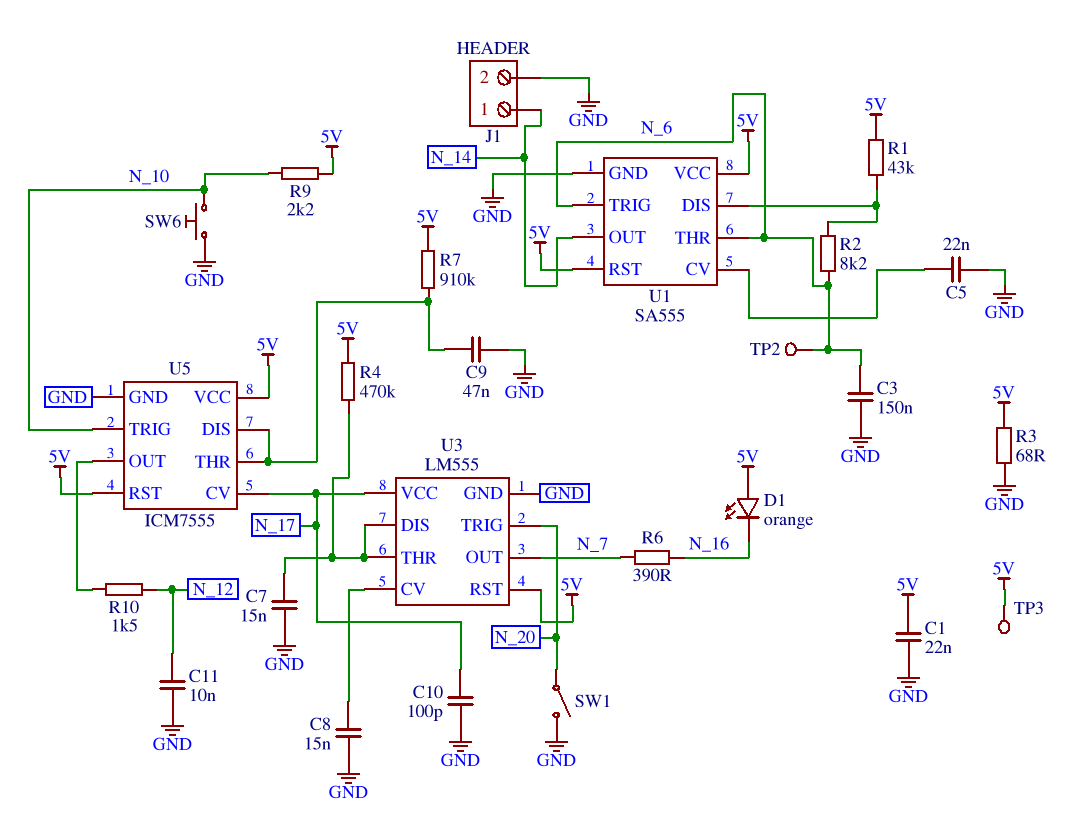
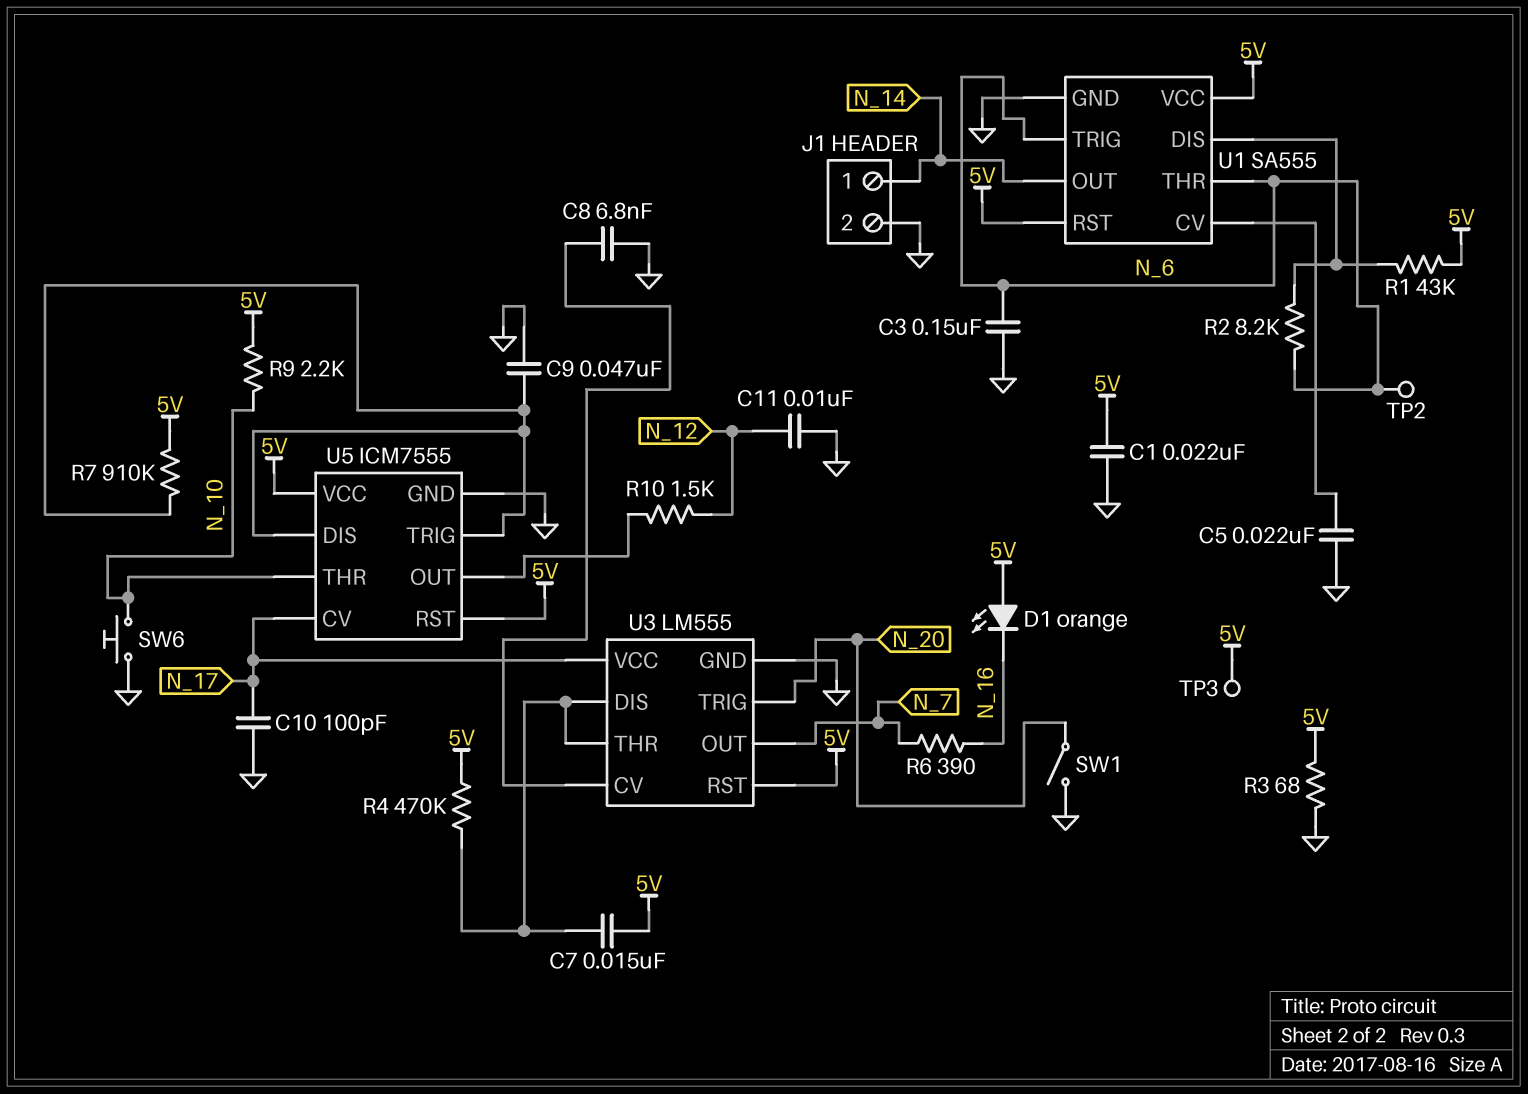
C7: 15nF (GND, U3/DIS) -> 15nF (5V, U3/DIS)
C8: 15nF (GND, U3/CV) -> 6.8nF (GND, U3/CV)
U5 pin THR: U5/DIS -> N_10
U5 pin TRIG: N_10 -> U5/DIS

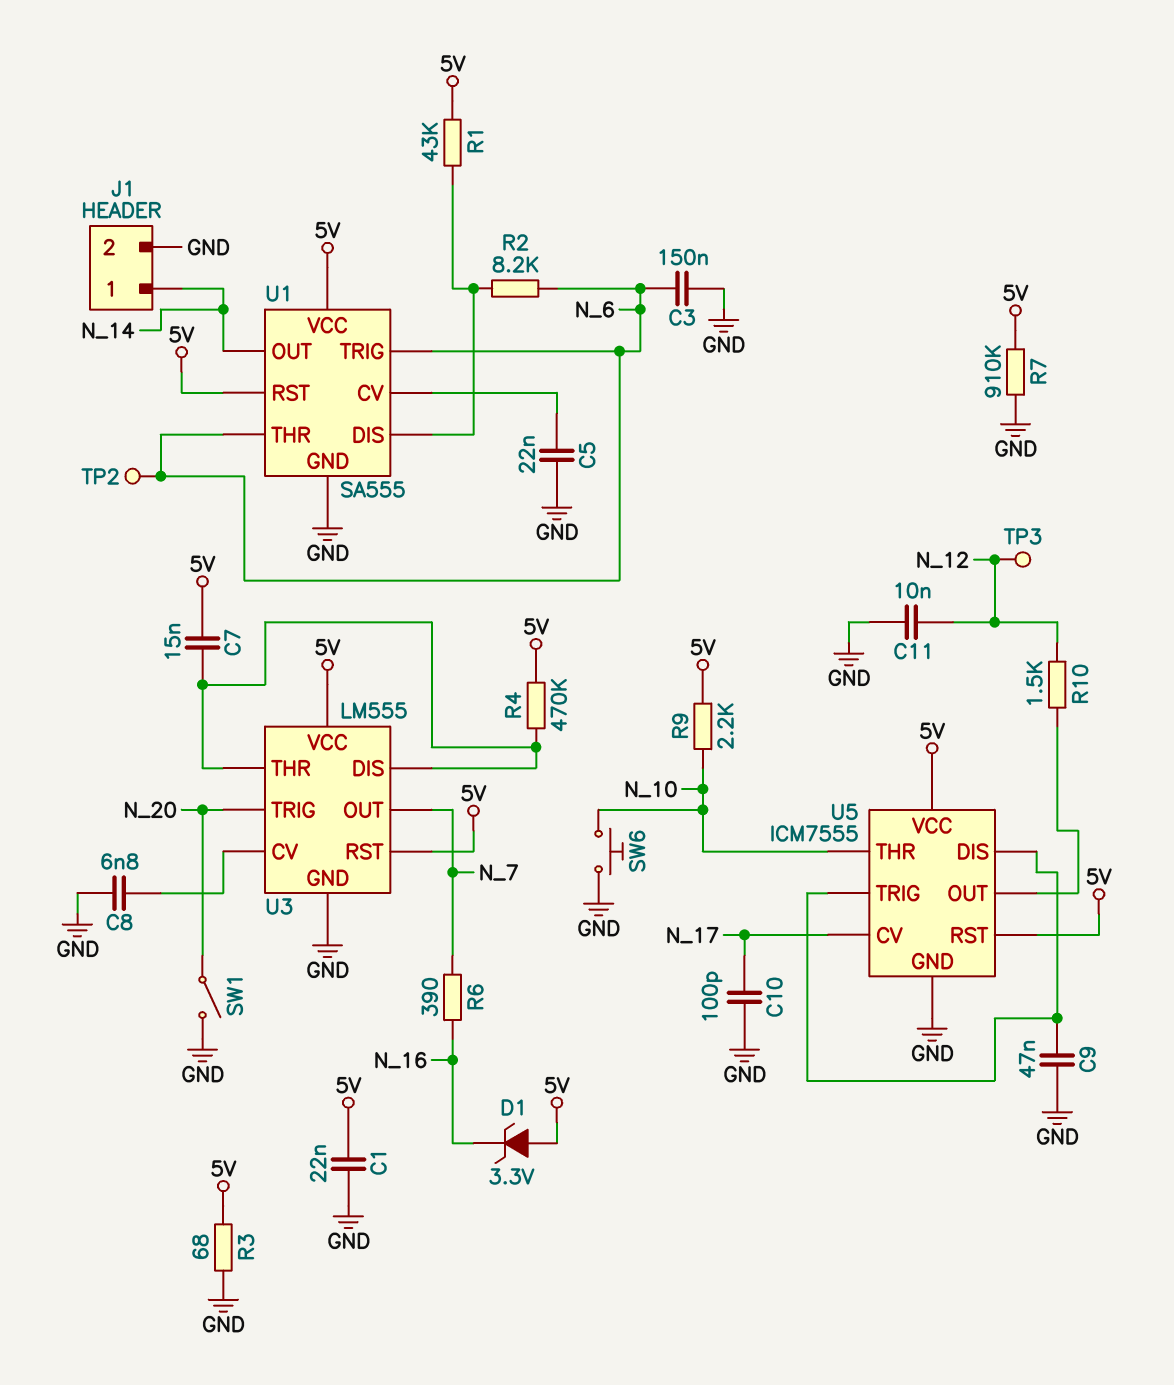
D1: LED orange (A 5V, K N_16) -> zener 3.3V (A 5V, K N_16)
R7: 910k (5V, U5/DIS) -> 910k (5V, GND)
TP3: test point (5V) -> test point (N_12)
U3 pin VCC: N_17 -> 5V

